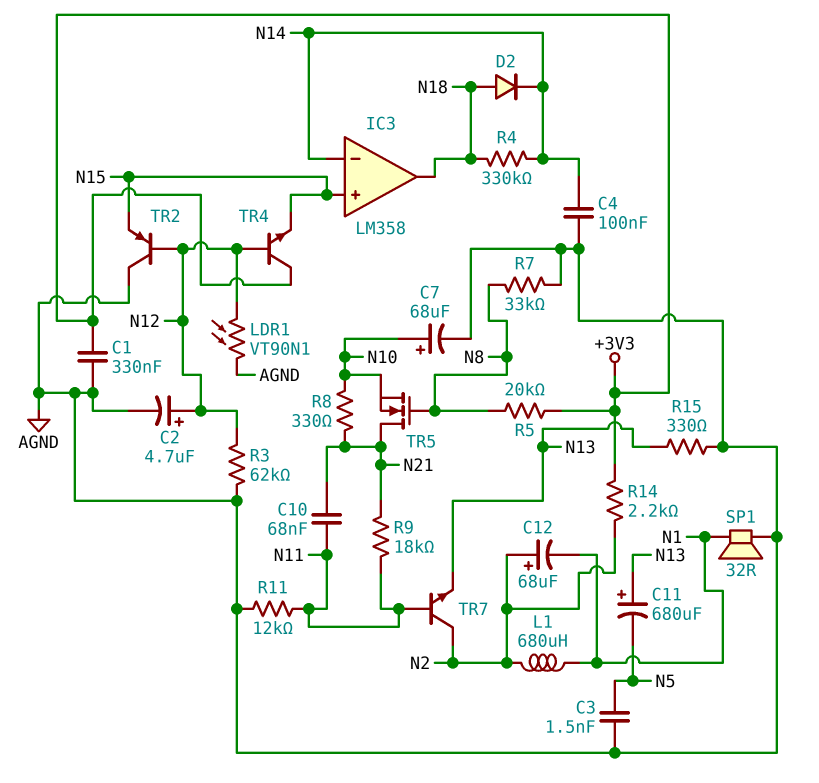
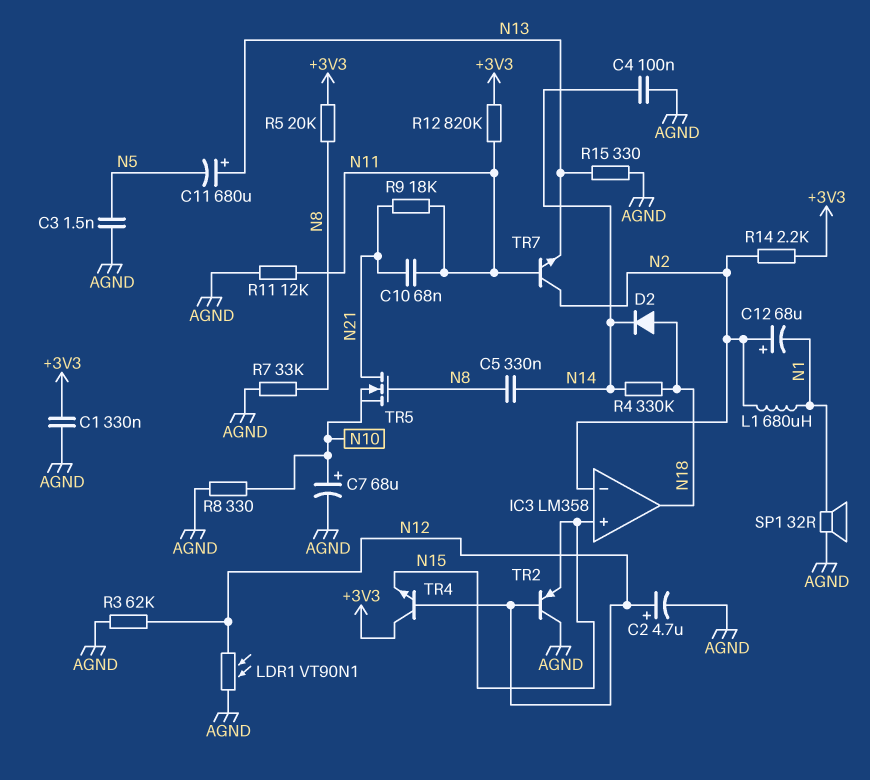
C5: none -> 330nF (N8, N14)
IC3 pin in-: N14 -> N2
R8: 330 (N10, N21) -> 330 (AGND, N10)
R12: none -> 820k (+3V3, N11)

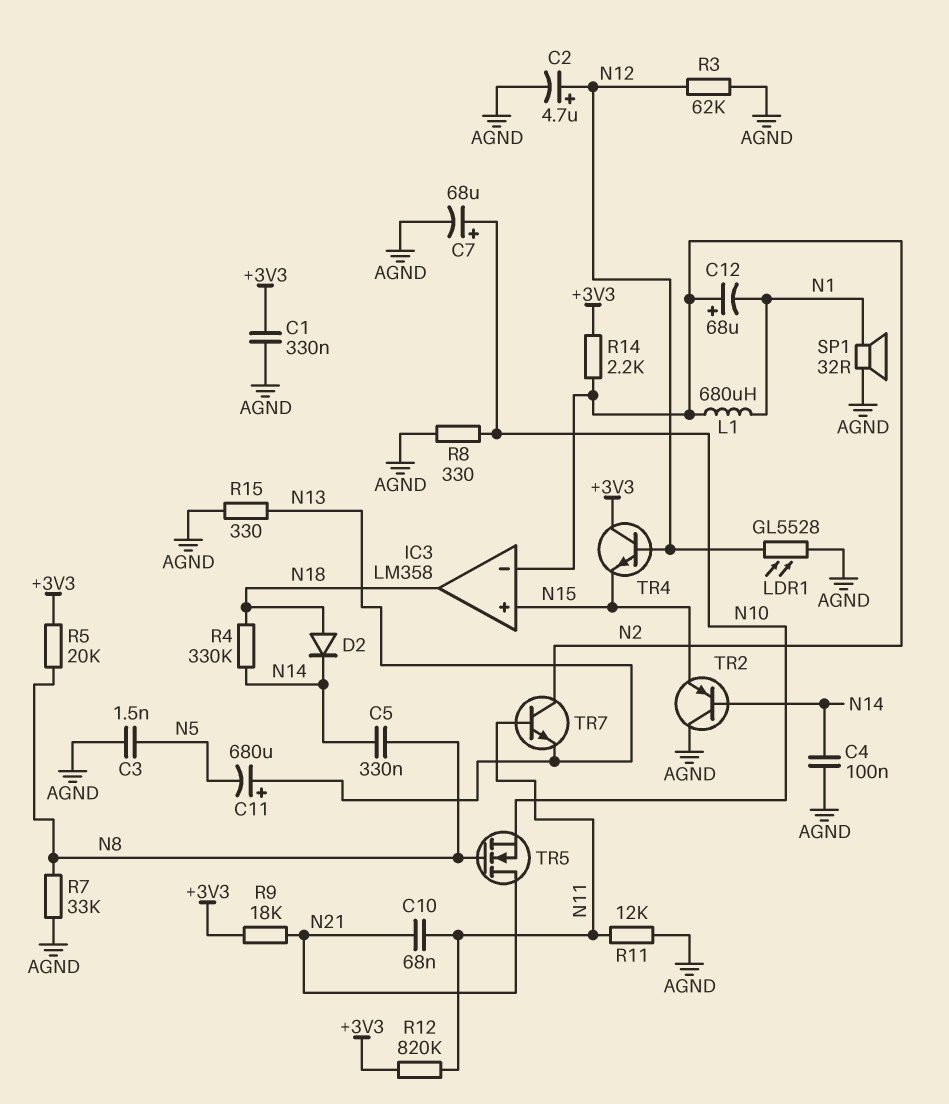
LDR1: VT90N1 (AGND, N12) -> GL5528 (AGND, N12)
R9: 18k (N11, N21) -> 18k (+3V3, N21)
TR2: PNP (B N12, C AGND, E N15) -> PNP (B N14, C AGND, E N15)

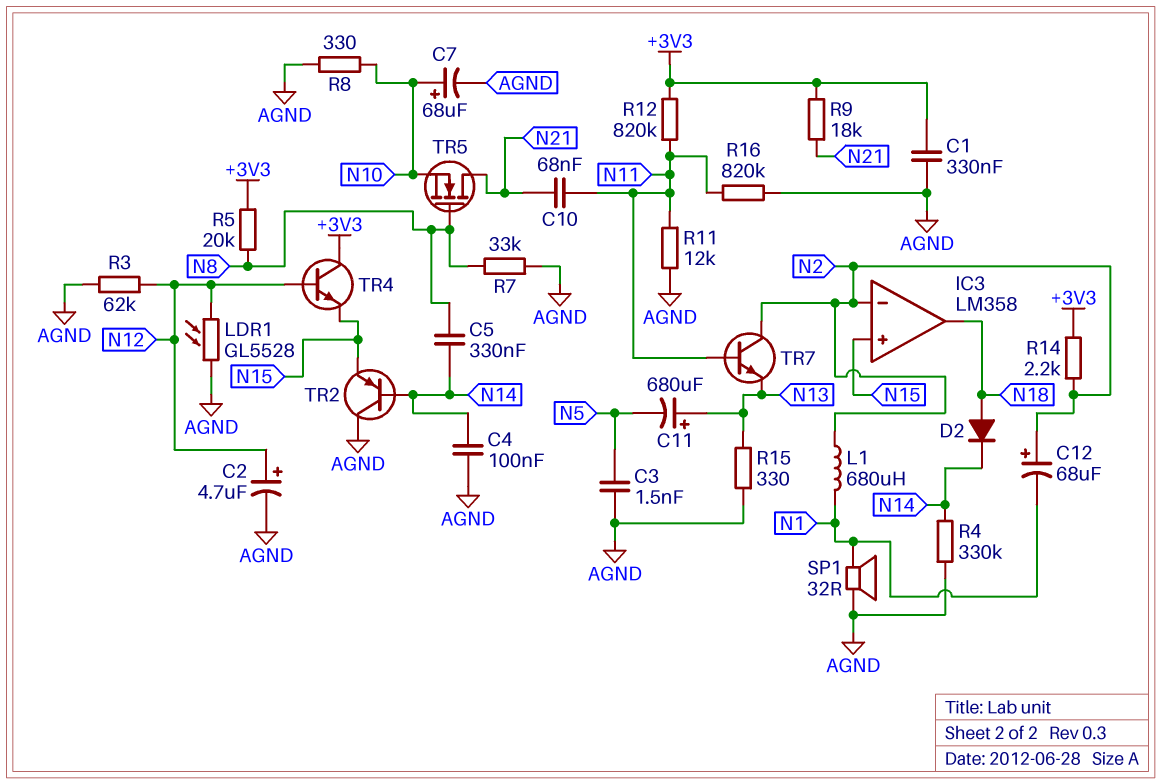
R4: 330k (N14, N18) -> 330k (AGND, N14)
R16: none -> 820k (AGND, N11)

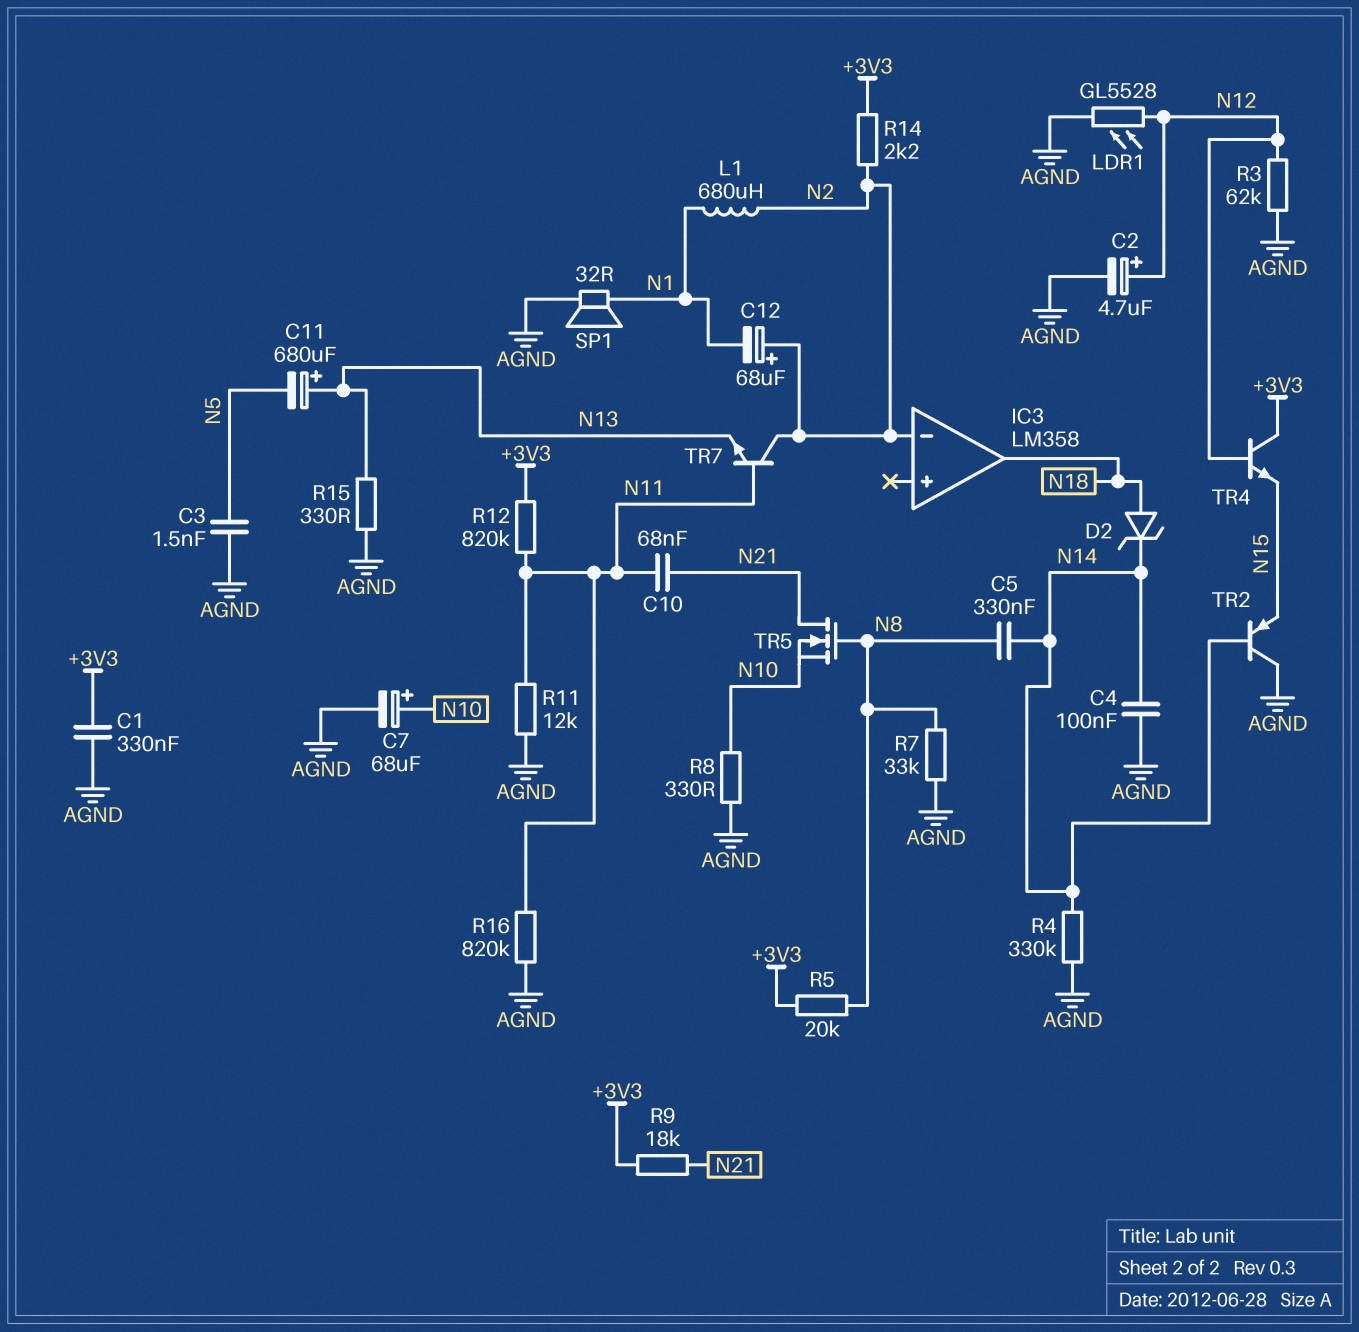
D2: diode (A N18, K N14) -> zener (A N18, K N14)
IC3 pin in+: N15 -> none

